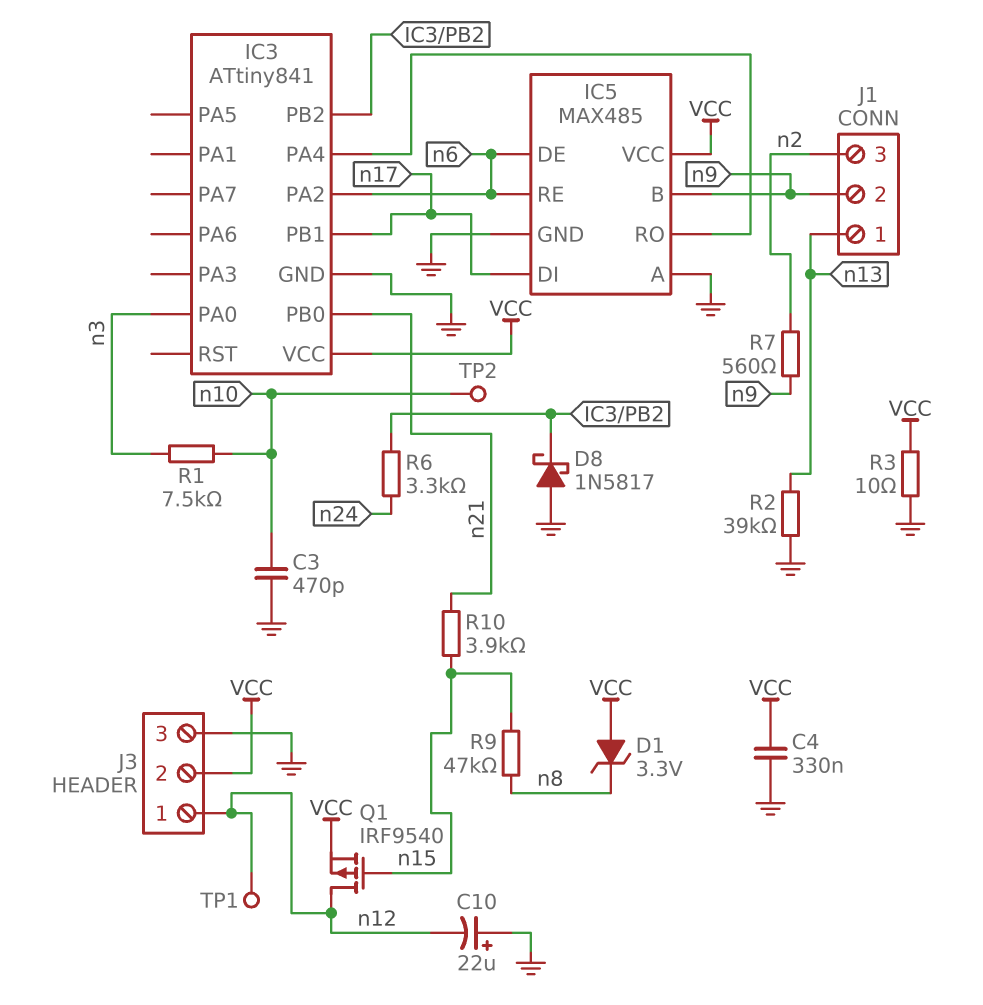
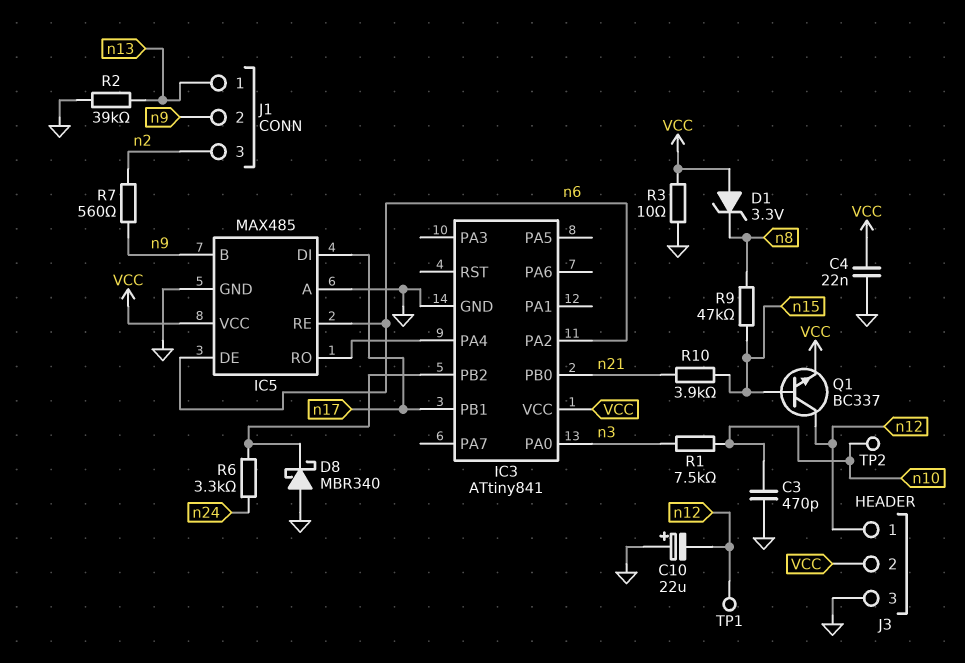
C4: 330nF (GND, VCC) -> 22nF (GND, VCC)
D8: schottky 1N5817 (A GND, K IC3/PB2) -> schottky MBR340 (A GND, K IC3/PB2)
Q1: PMOS IRF9540 (G n15, D n12, S VCC) -> NPN BC337 (B n15, C n12, E VCC)

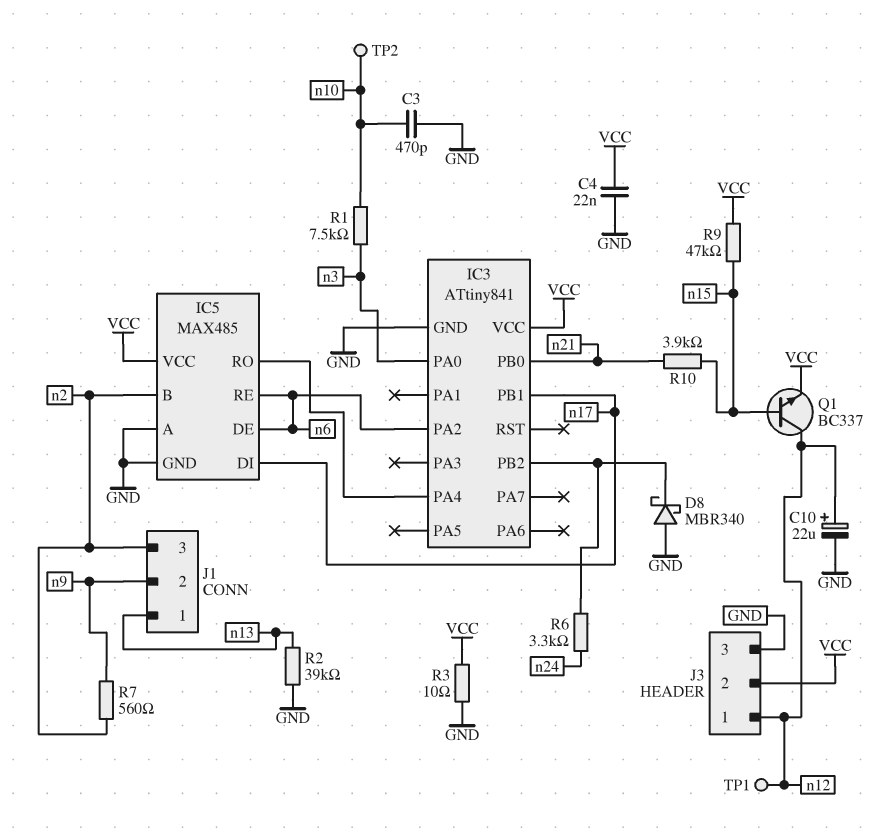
C10: 22uF (plus GND, minus n12) -> 22uF (plus n12, minus GND)
D1: zener 3.3V (A VCC, K n8) -> none
IC5 pin B: n9 -> n2
R9: 47k (n8, n15) -> 47k (VCC, n15)

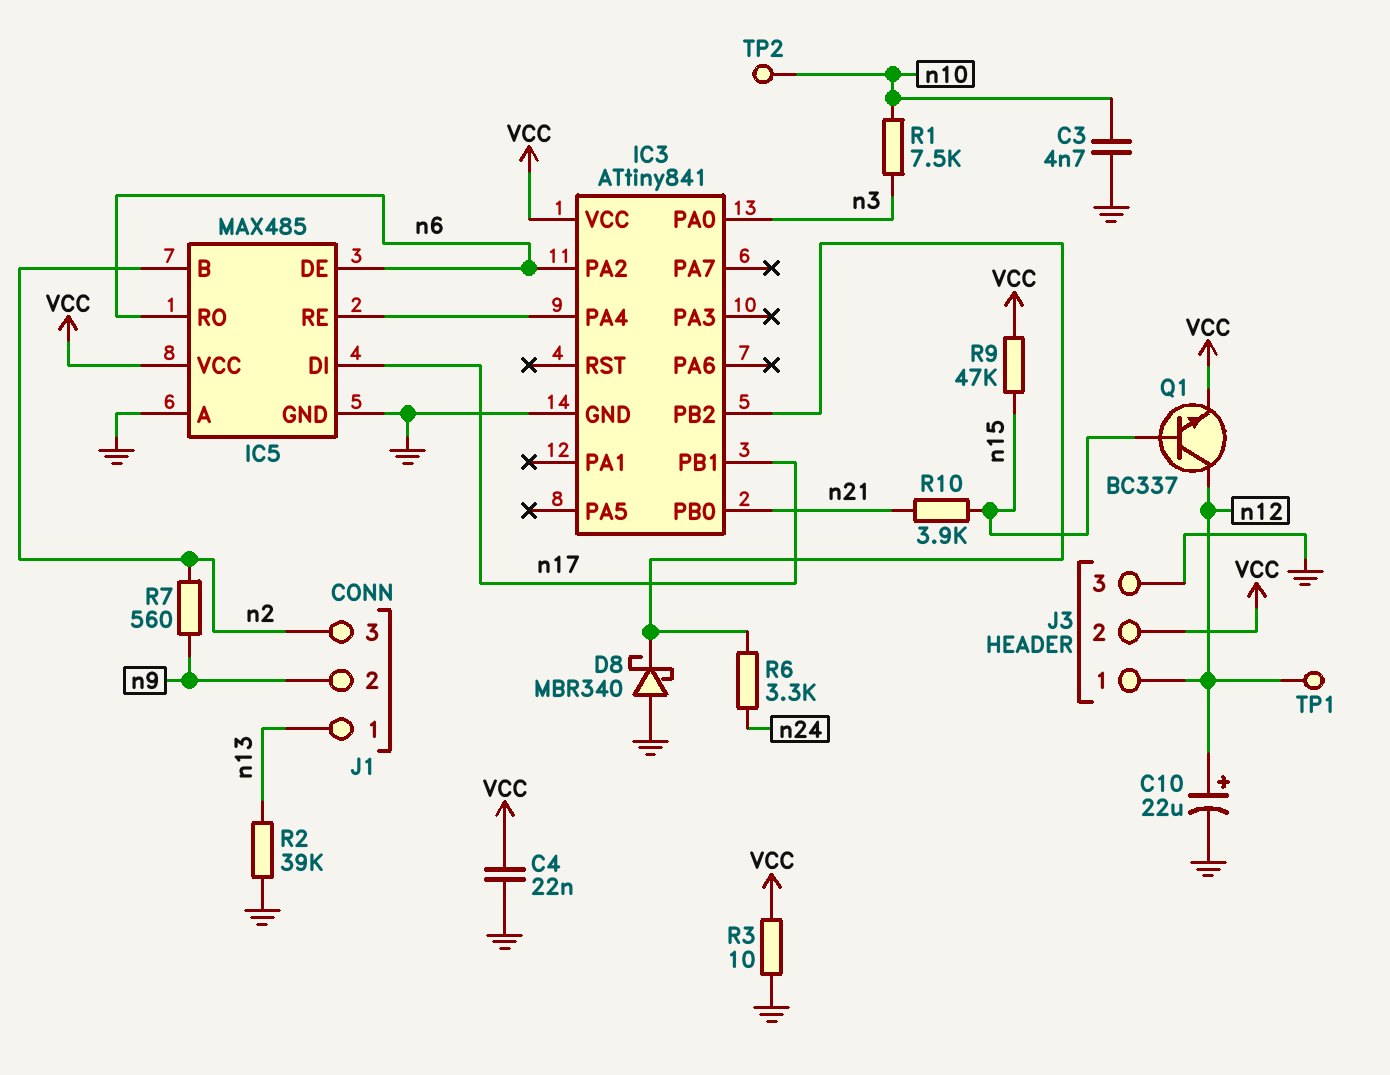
C3: 470pF (GND, n10) -> 4.7nF (GND, n10)
IC5 pin RE: n6 -> IC3/PA4
IC5 pin RO: IC3/PA4 -> n6

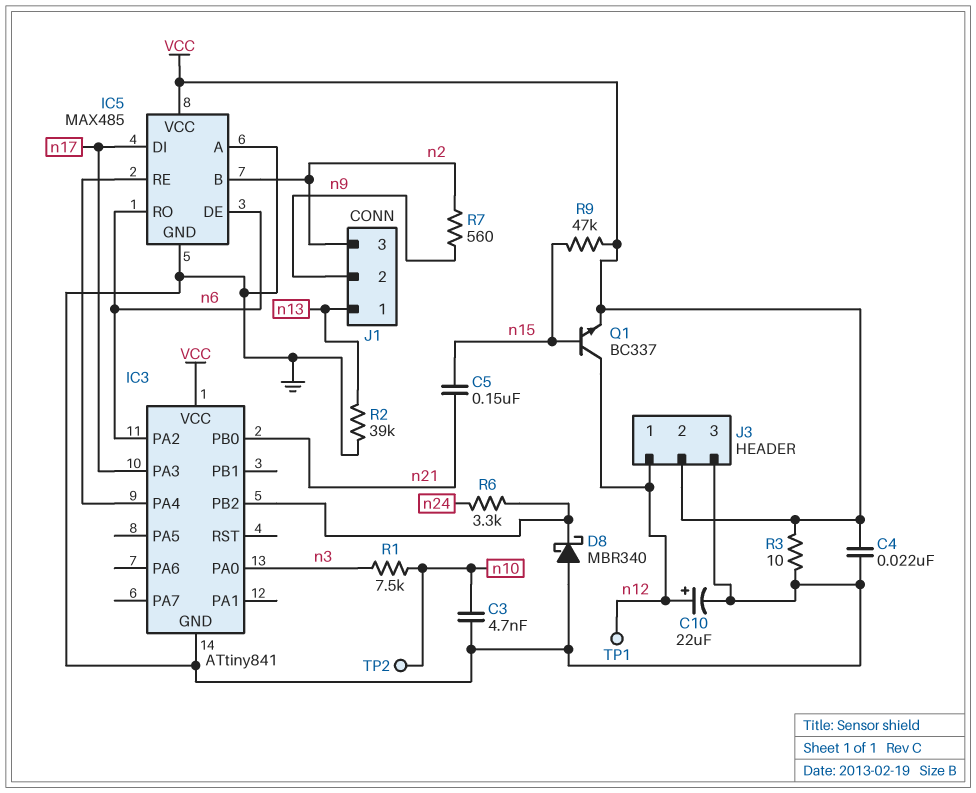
C5: none -> 150nF (n15, n21)
IC3 pin PA3: none -> n17
IC3 pin PB1: n17 -> none
R10: 3.9k (n15, n21) -> none

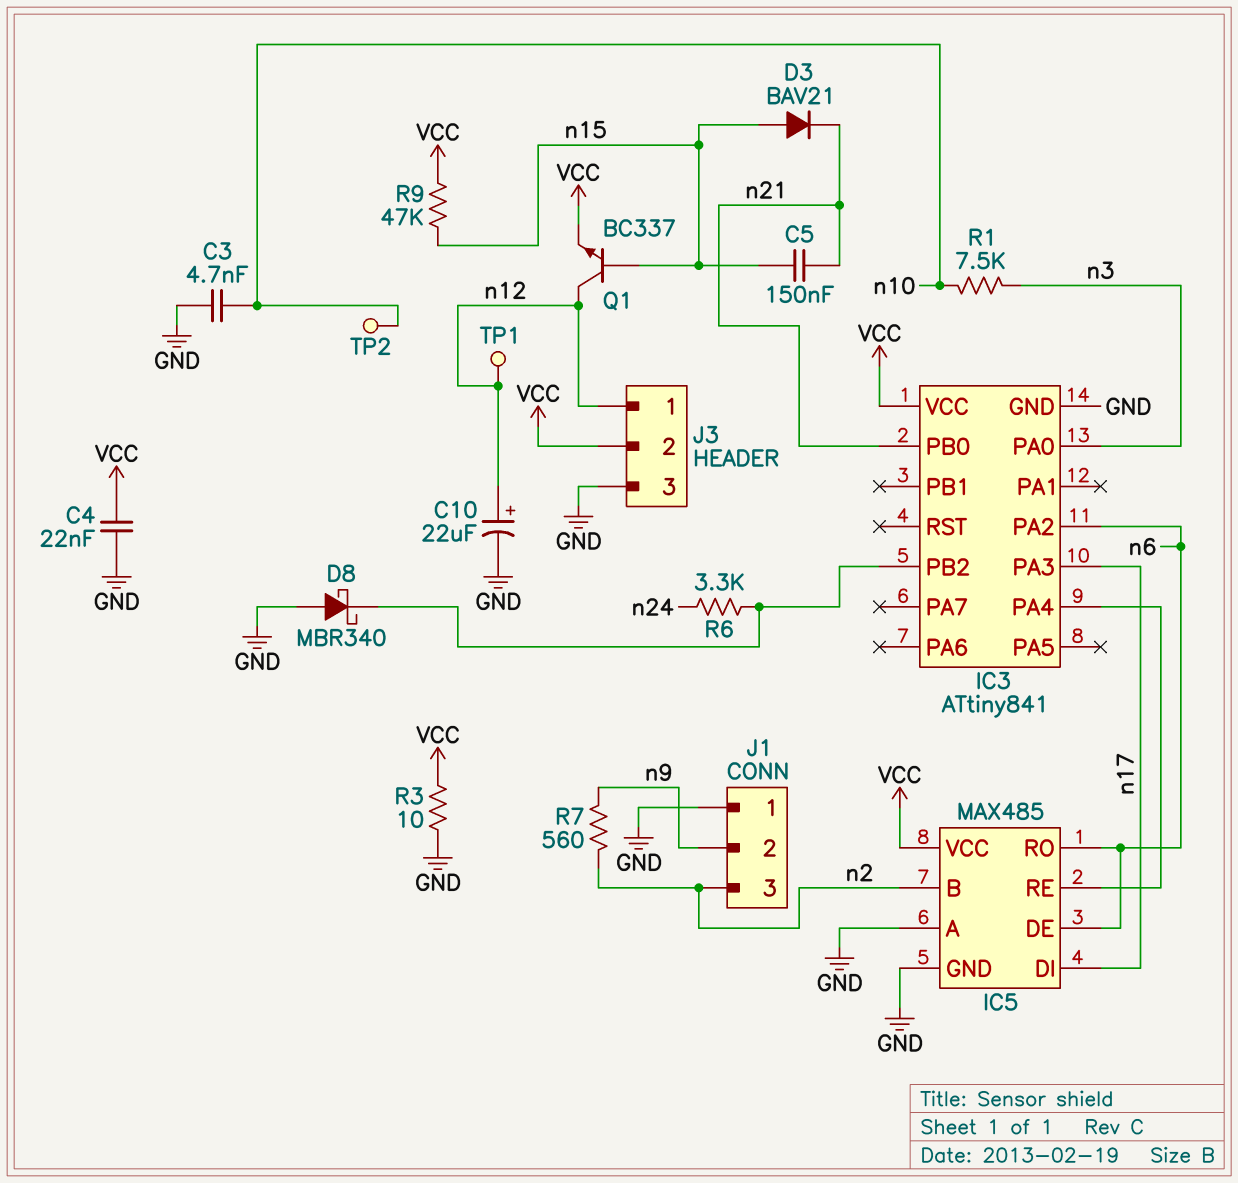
D3: none -> diode BAV21 (A n15, K n21)
J1 pin 1: n13 -> GND
R2: 39k (GND, n13) -> none

